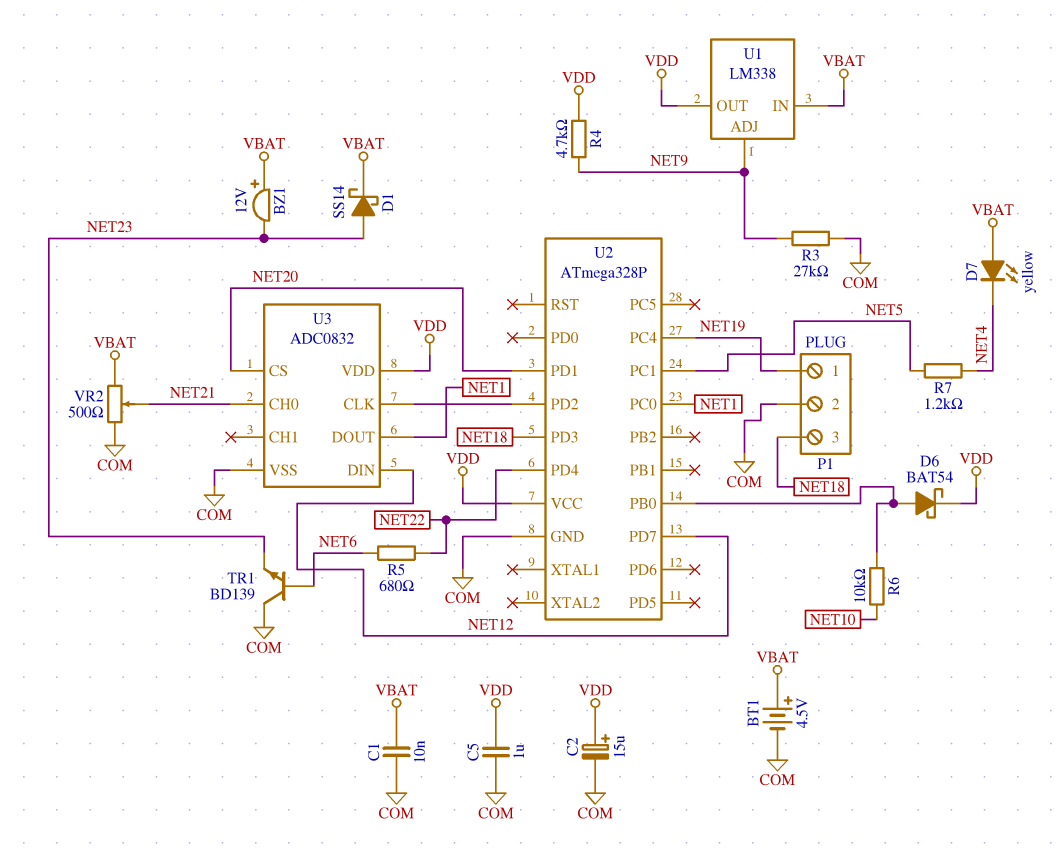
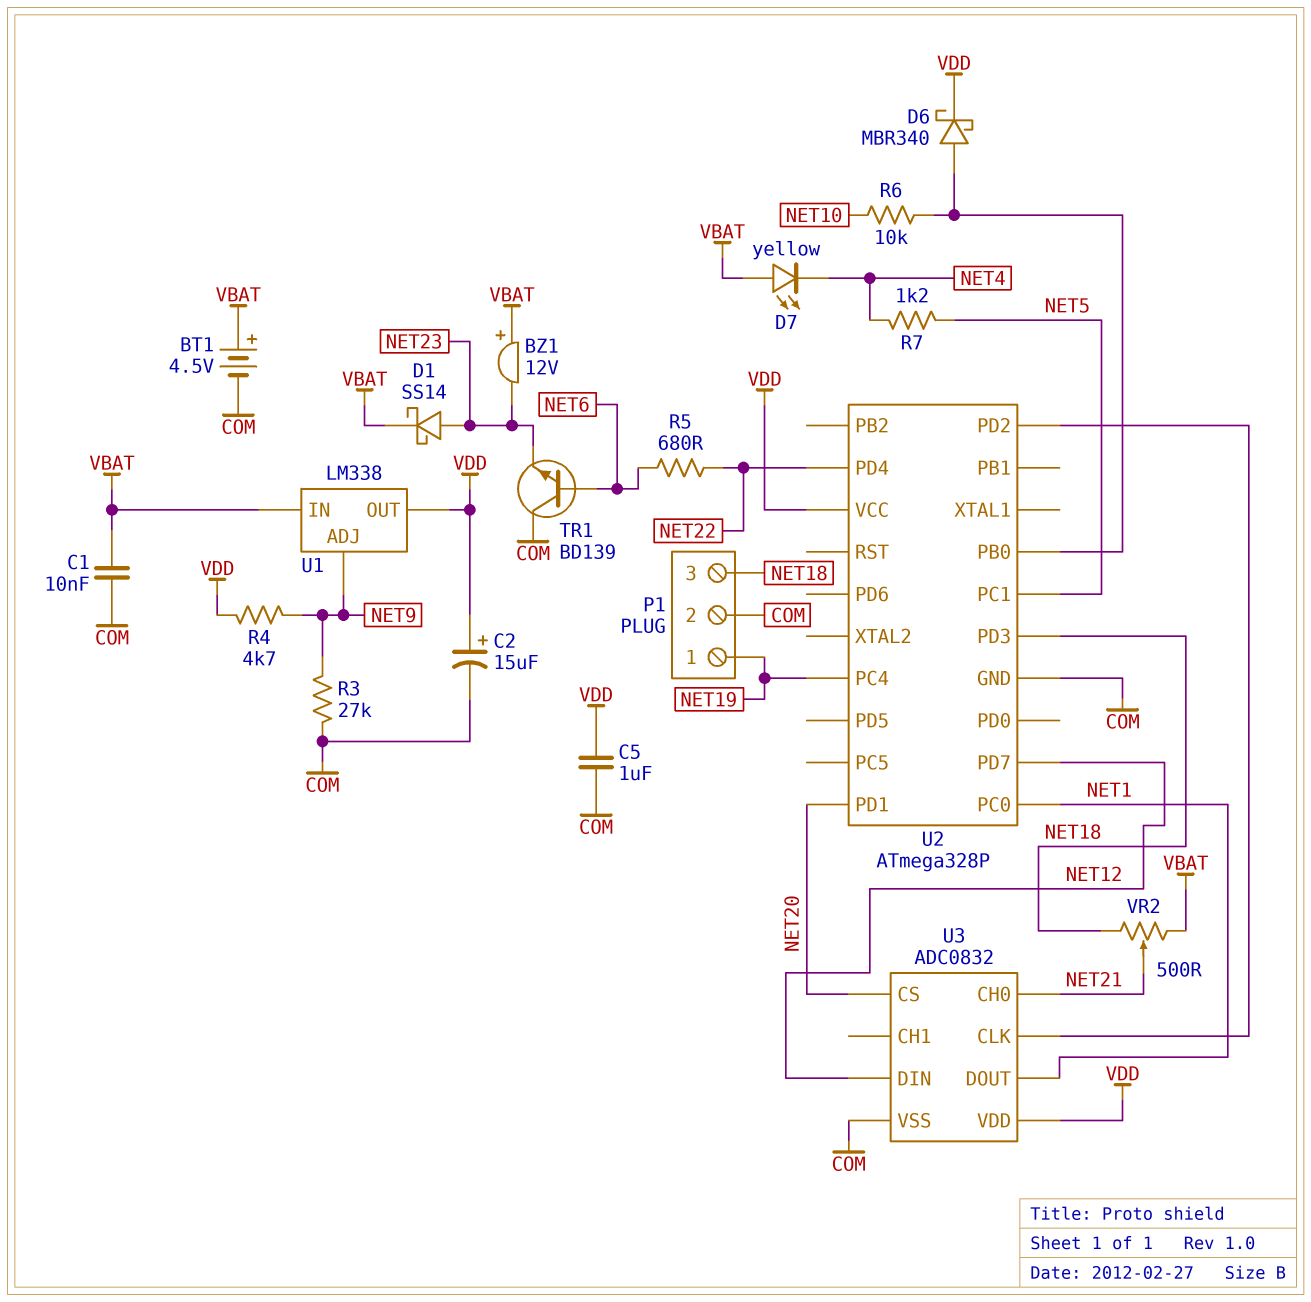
D6: schottky BAT54 (A U2/PB0, K VDD) -> schottky MBR340 (A U2/PB0, K VDD)
VR2: 500 (COM, VBAT, wiper NET21) -> 500 (NET18, VBAT, wiper NET21)

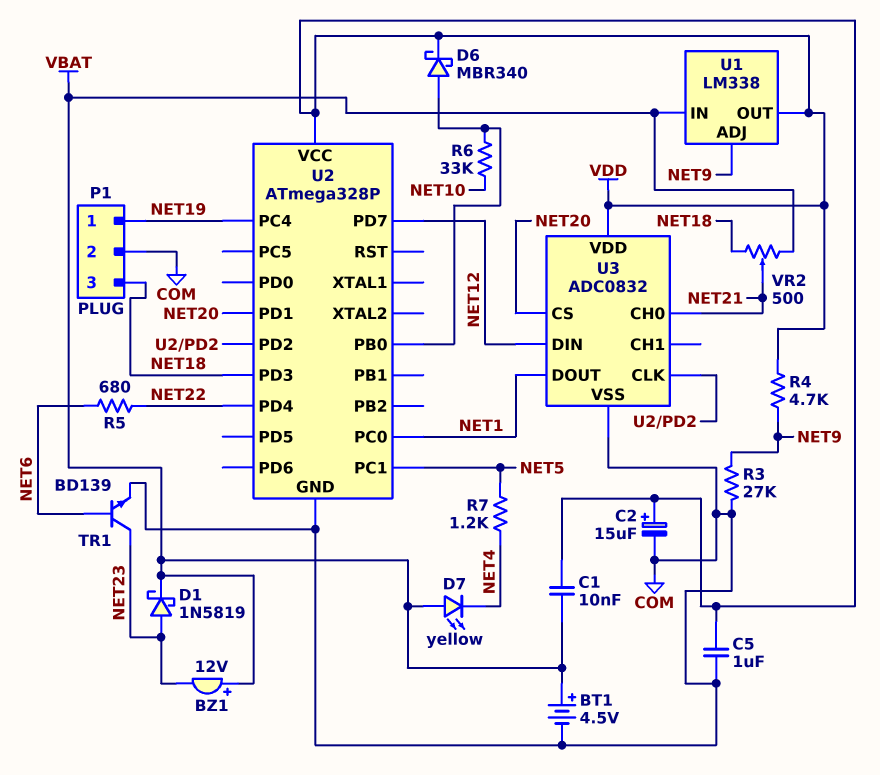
C1: 10nF (COM, VBAT) -> 10nF (VBAT, VDD)
D1: schottky SS14 (A NET23, K VBAT) -> schottky 1N5819 (A NET23, K VBAT)
R6: 10k (NET10, U2/PB0) -> 33k (NET10, U2/PB0)
TR1: NPN BD139 (B NET6, C COM, E NET23) -> NPN BD139 (B NET6, C NET23, E COM)

